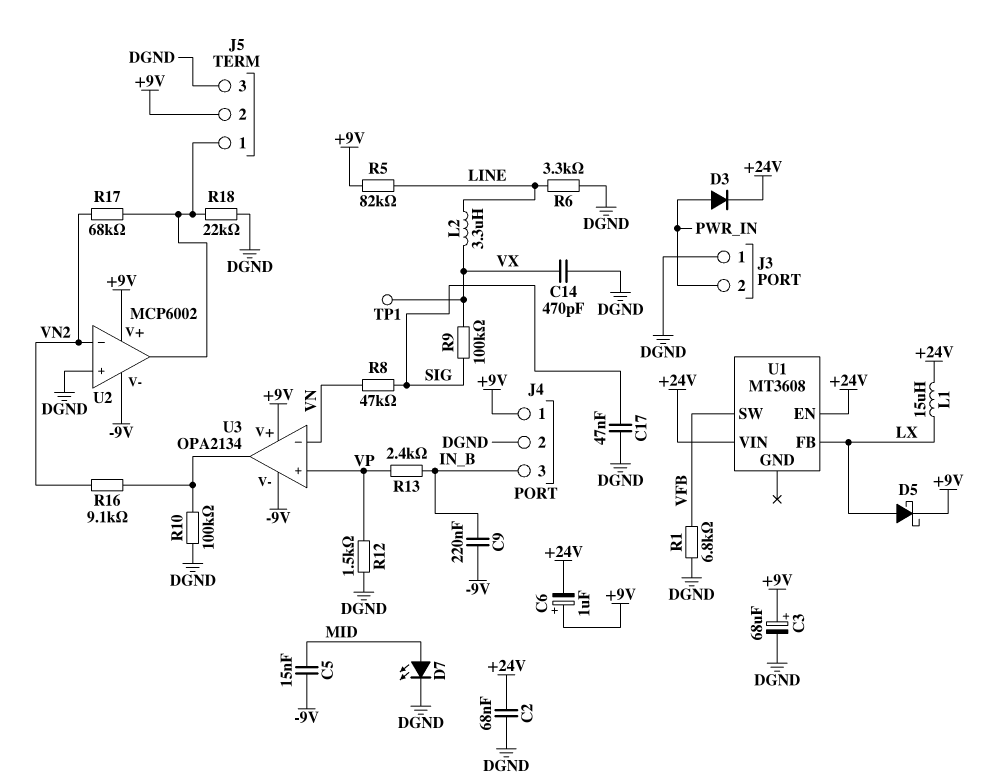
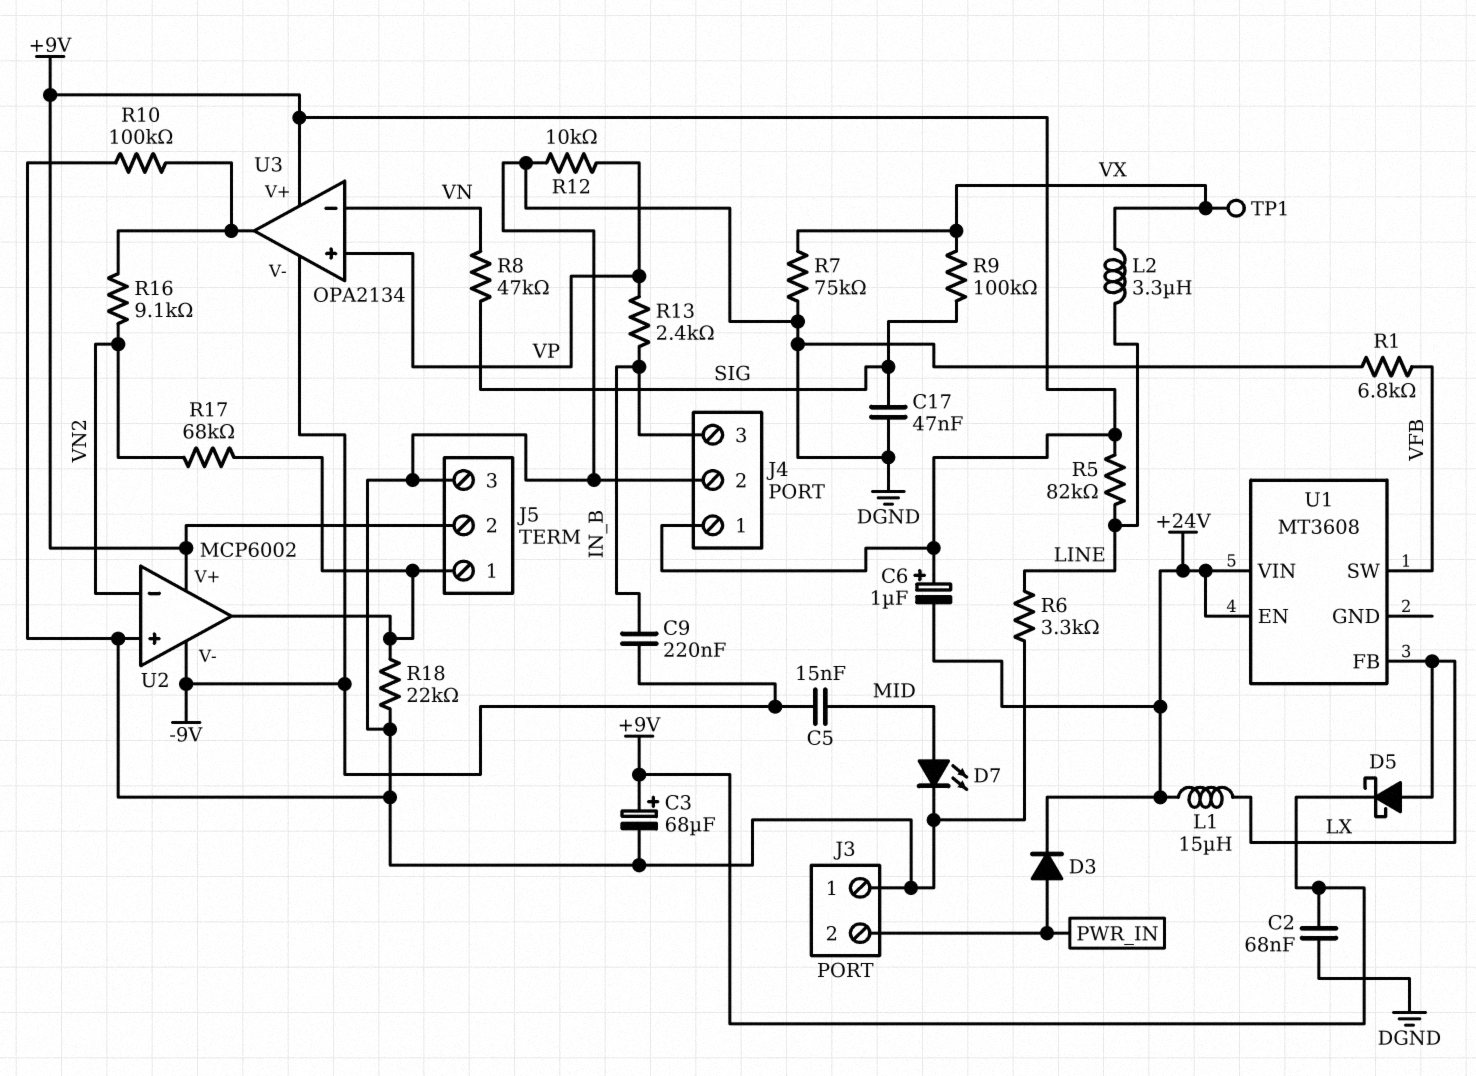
C2: 68nF (+24V, DGND) -> 68nF (+9V, DGND)
C14: 470pF (DGND, VX) -> none
R7: none -> 75k (DGND, VX)
R12: 1.5k (DGND, VP) -> 10k (DGND, VP)

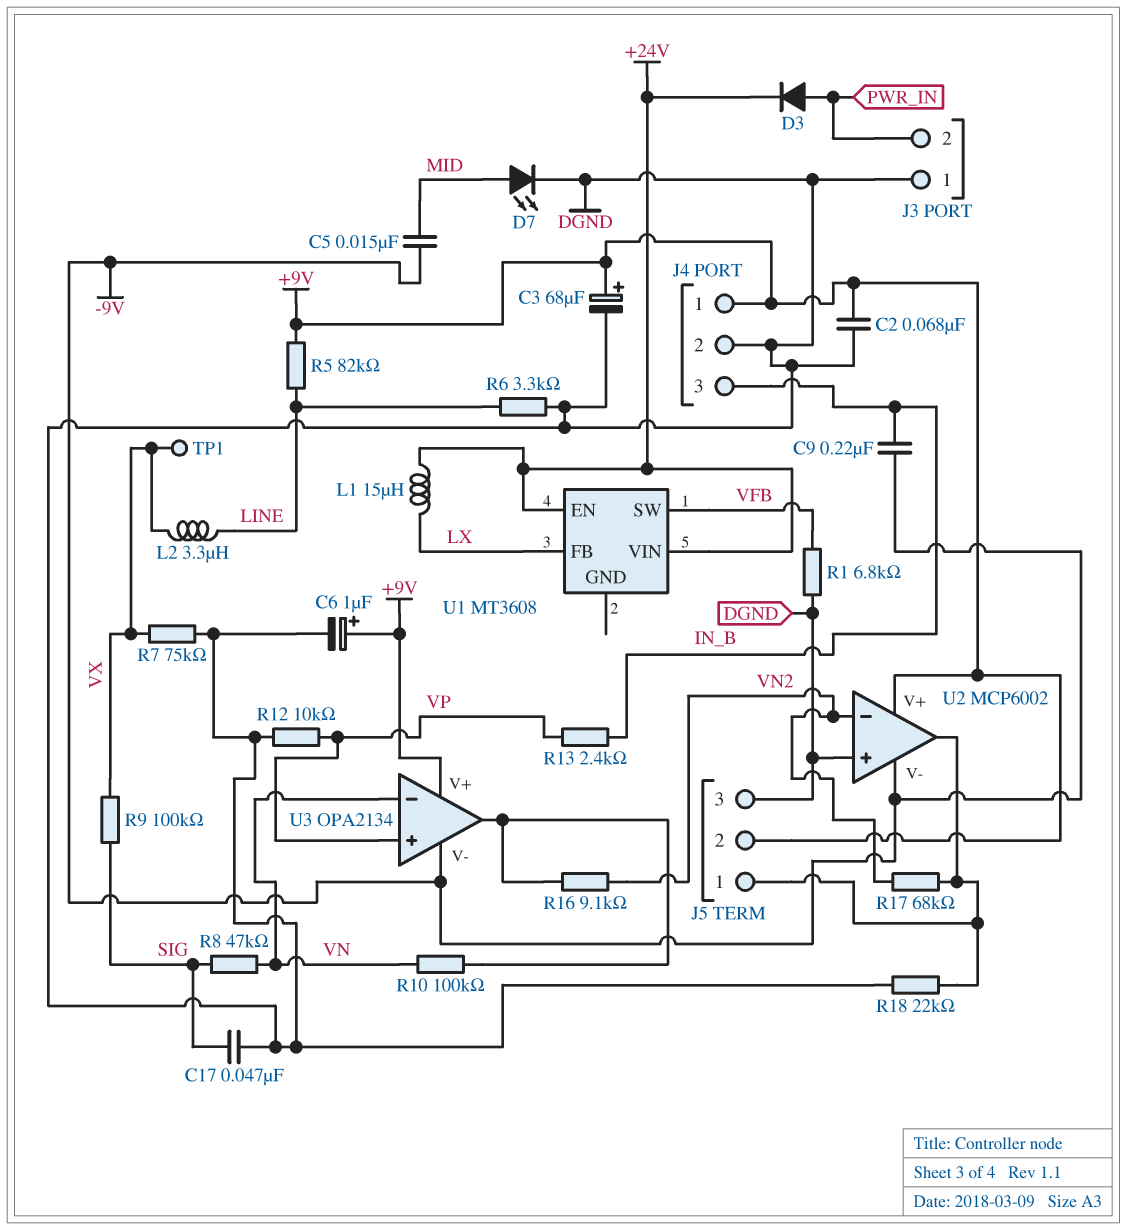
C6: 1uF (plus +9V, minus +24V) -> 1uF (plus +9V, minus DGND)
D5: schottky (A LX, K +9V) -> none
R10: 100k (DGND, U3/out) -> 100k (U3/out, VN)

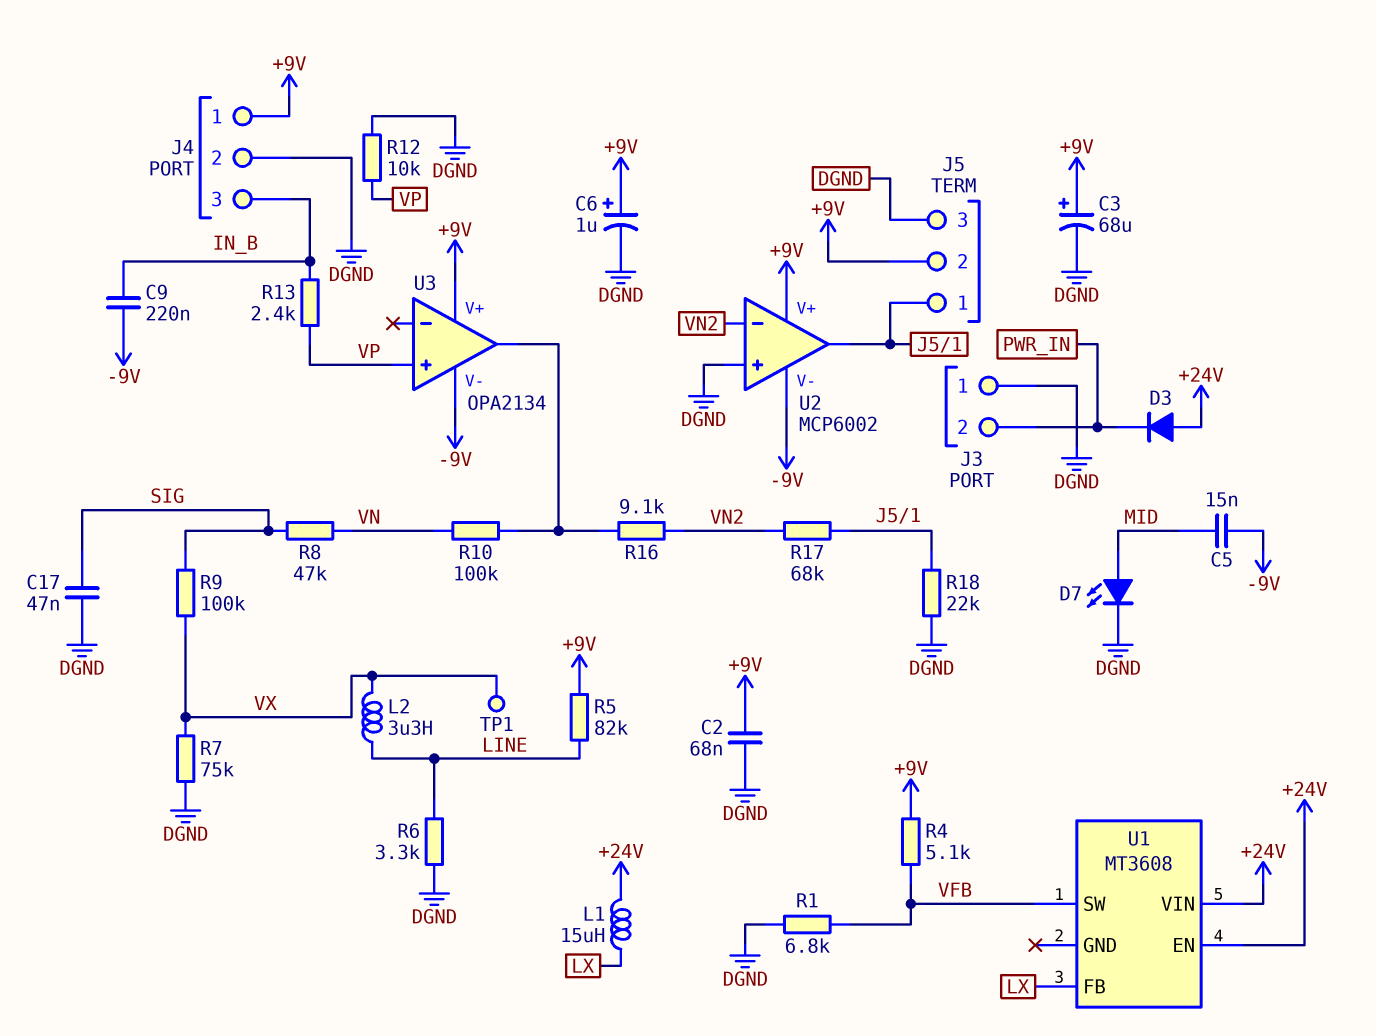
D3: diode (A PWR_IN, K +24V) -> diode (A +24V, K PWR_IN)
R4: none -> 5.1k (+9V, VFB)
U3 pin in-: VN -> none

